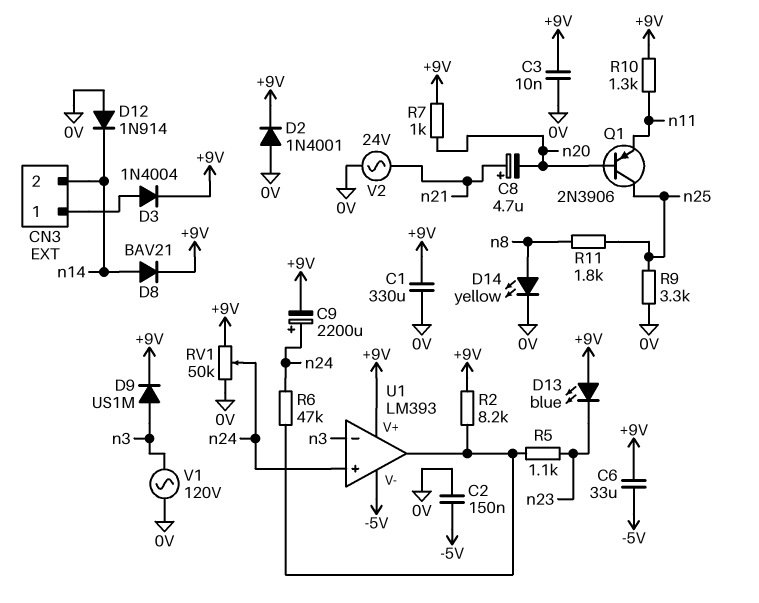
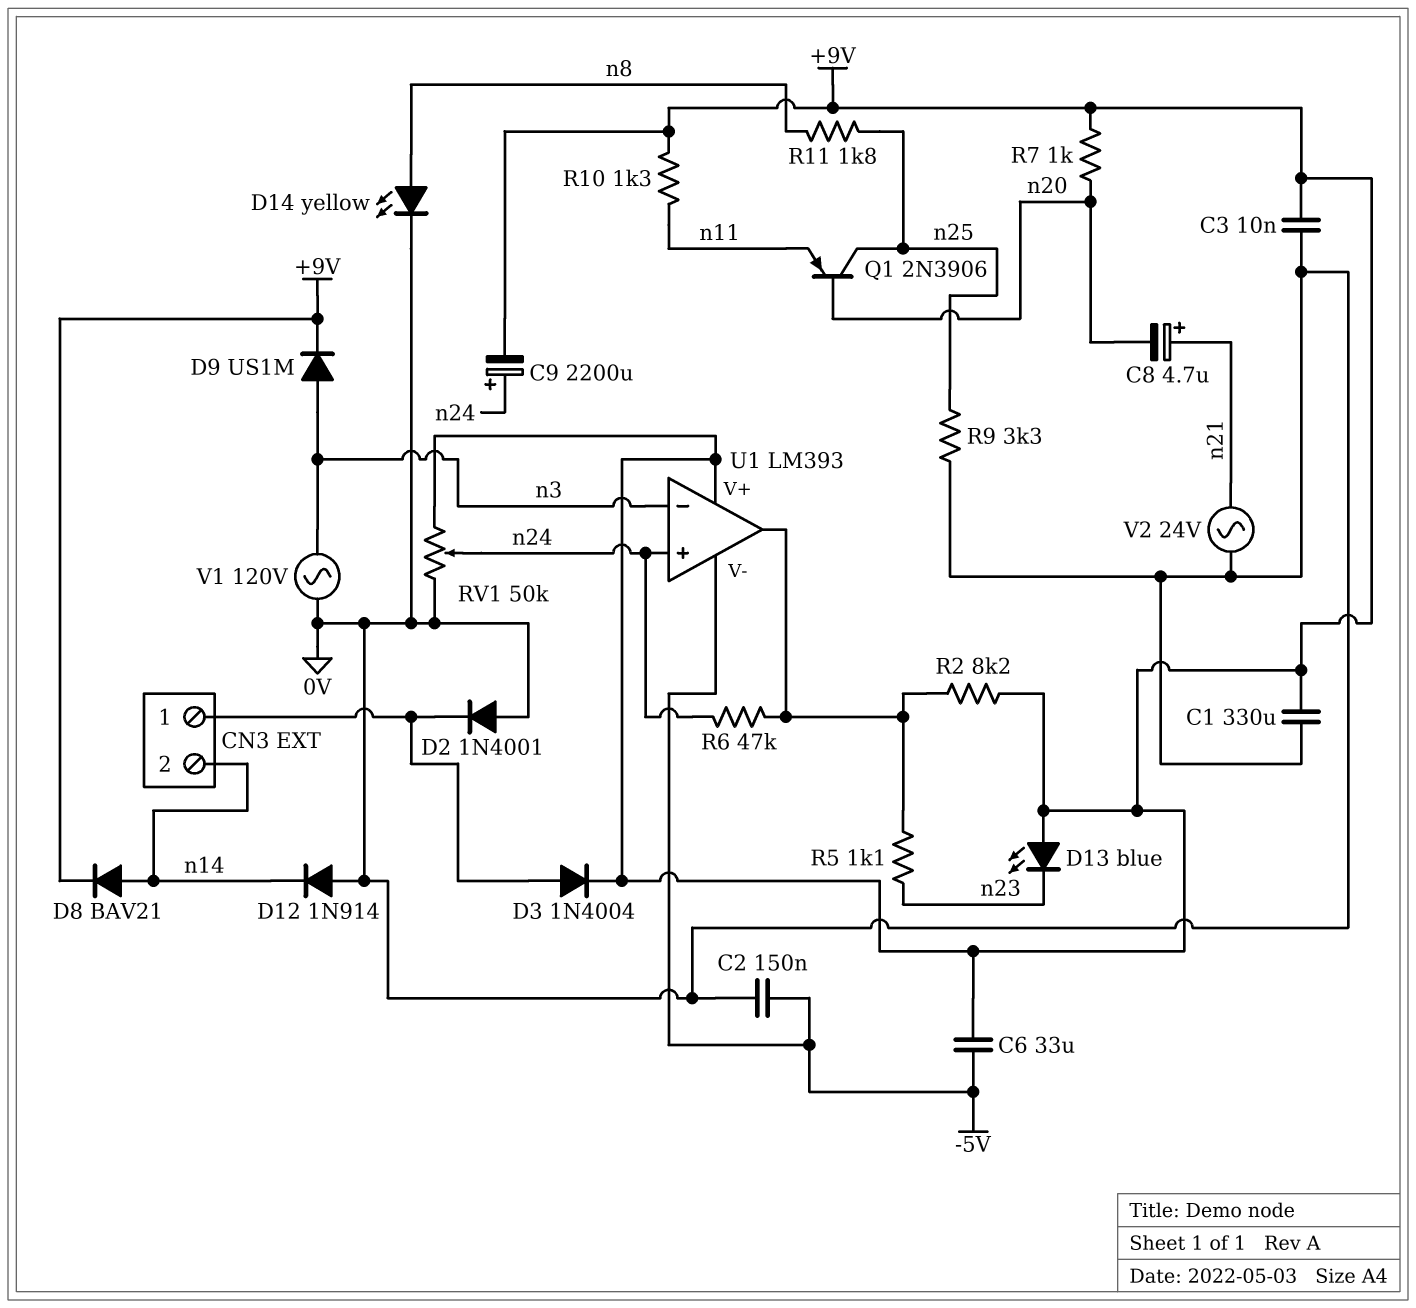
D2: diode 1N4001 (A 0V, K +9V) -> diode 1N4001 (A 0V, K CN3/1)

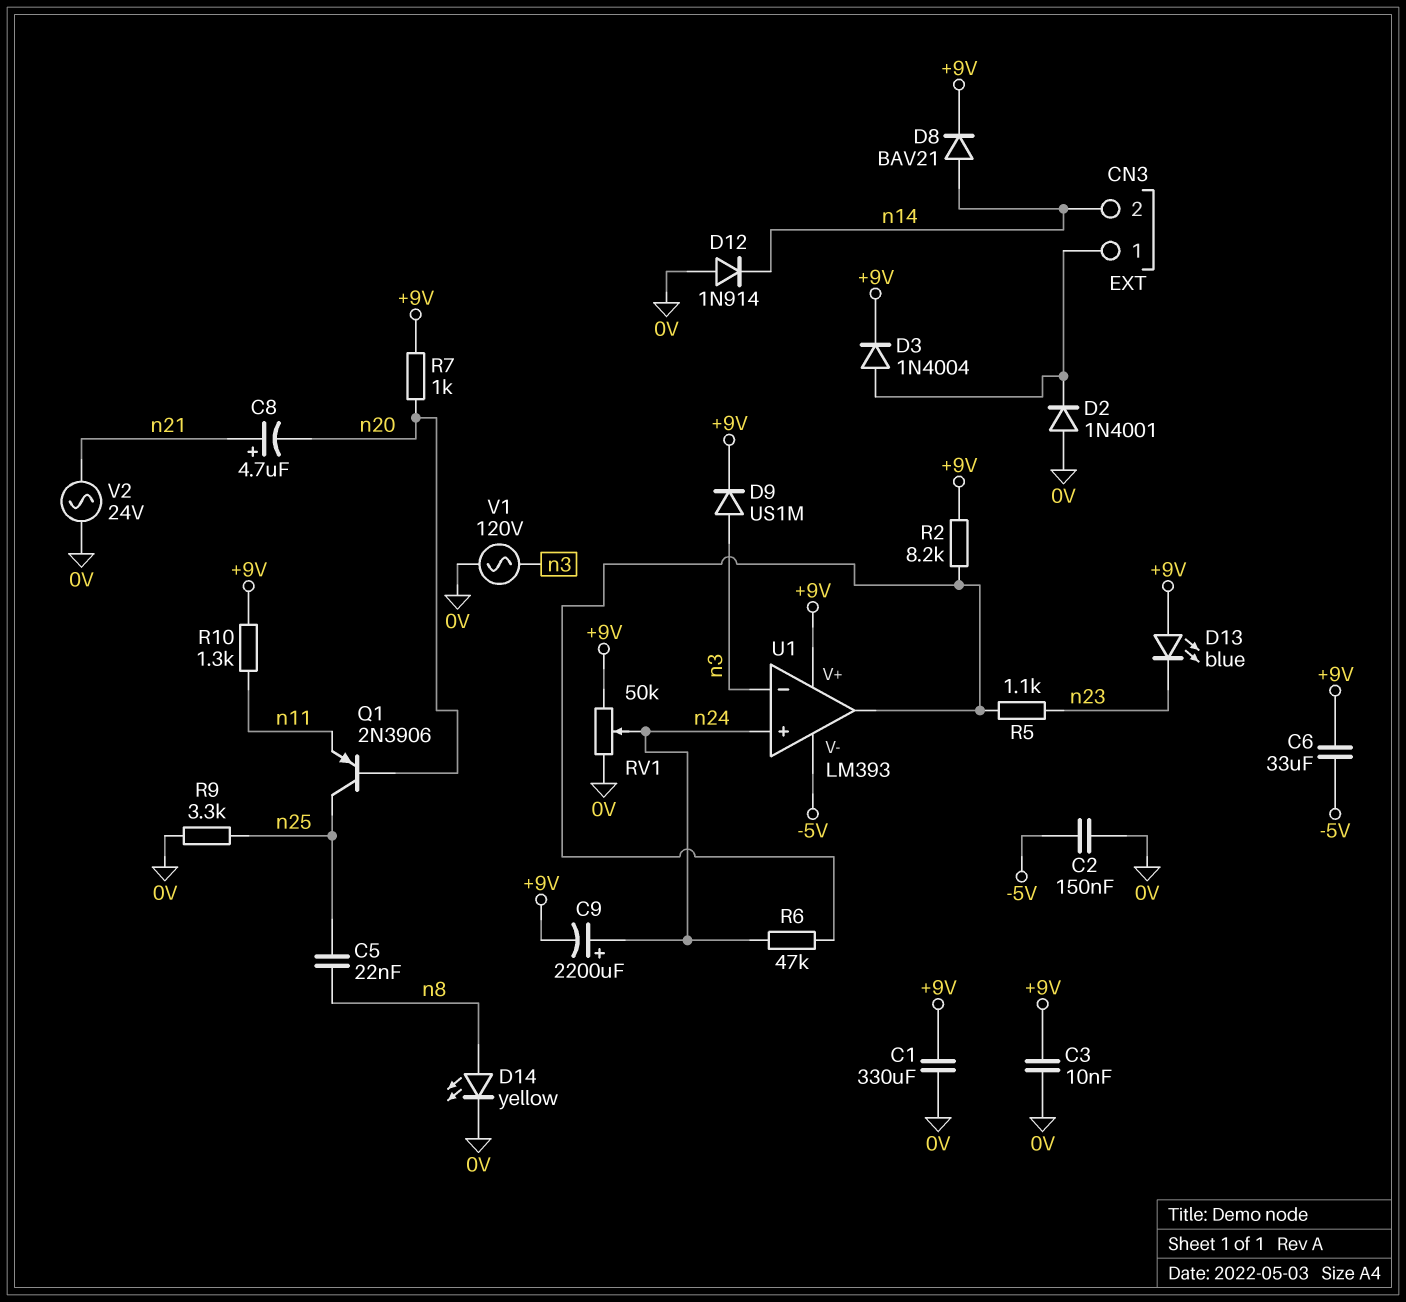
C5: none -> 22nF (n8, n25)
R11: 1.8k (n8, n25) -> none

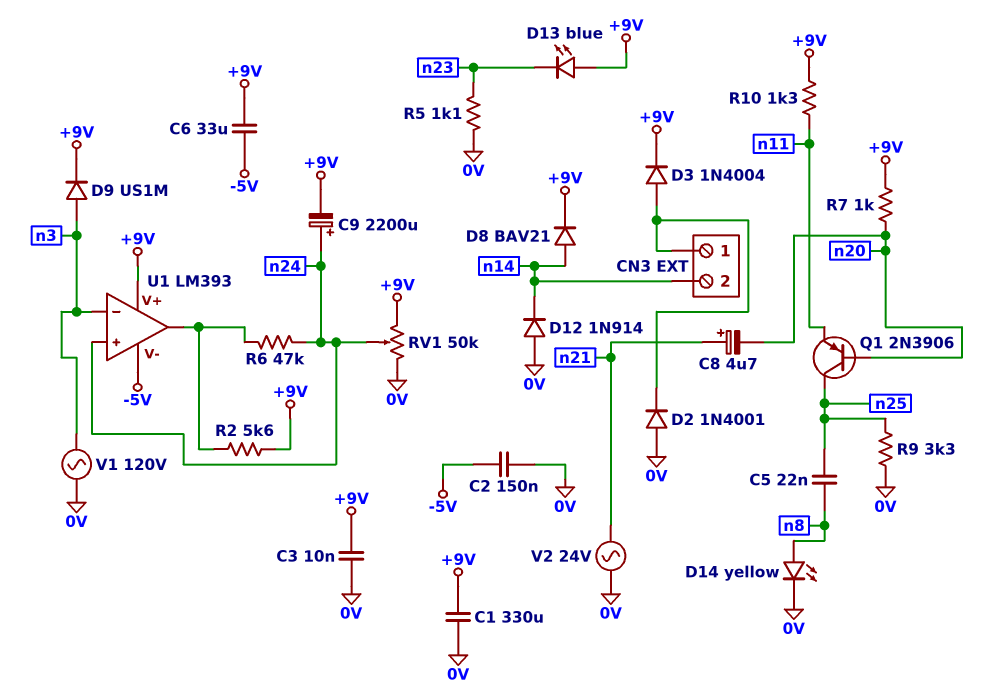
R2: 8.2k (+9V, U1/out) -> 5.6k (+9V, U1/out)
R5: 1.1k (U1/out, n23) -> 1.1k (0V, n23)

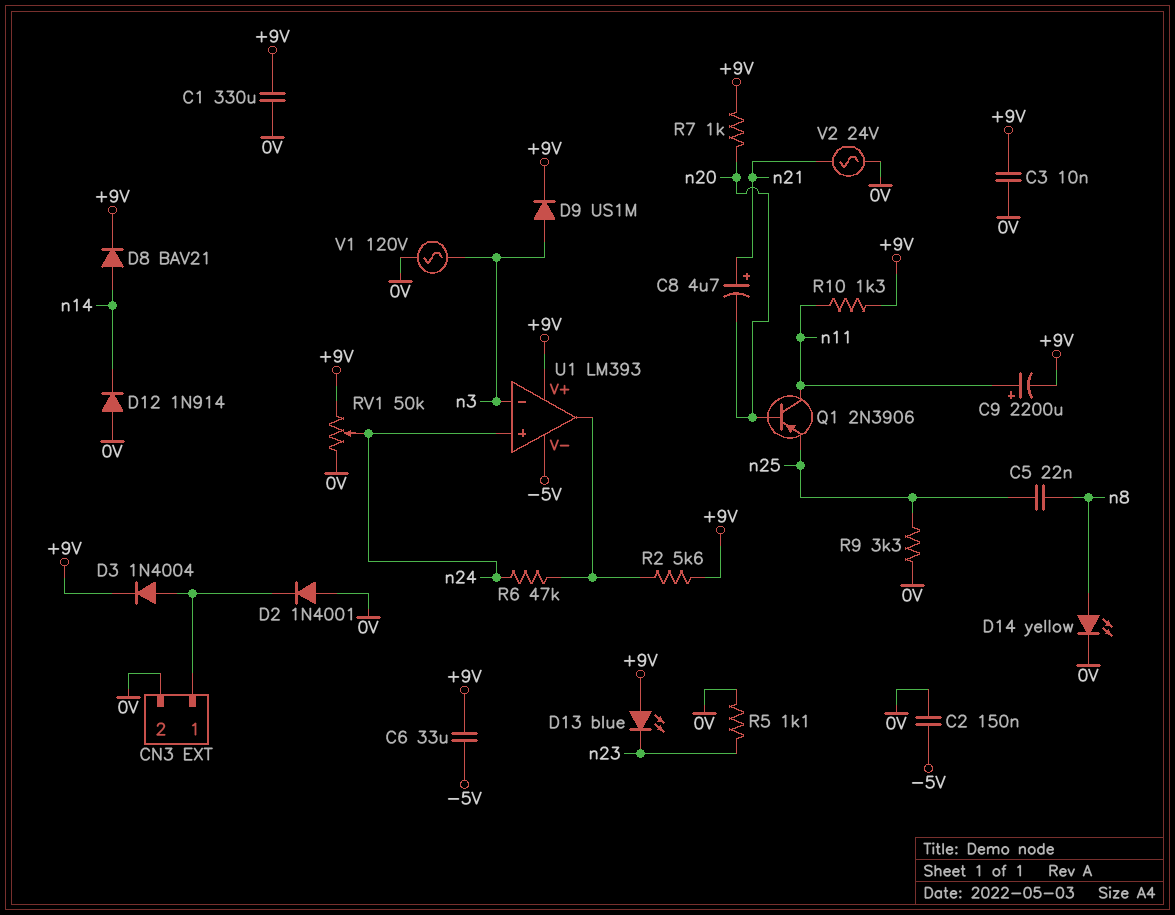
C9: 2200uF (plus n24, minus +9V) -> 2200uF (plus n11, minus +9V)
CN3 pin 2: n14 -> 0V
Q1: PNP 2N3906 (B n20, C n25, E n11) -> PNP 2N3906 (B n20, C n11, E n25)

